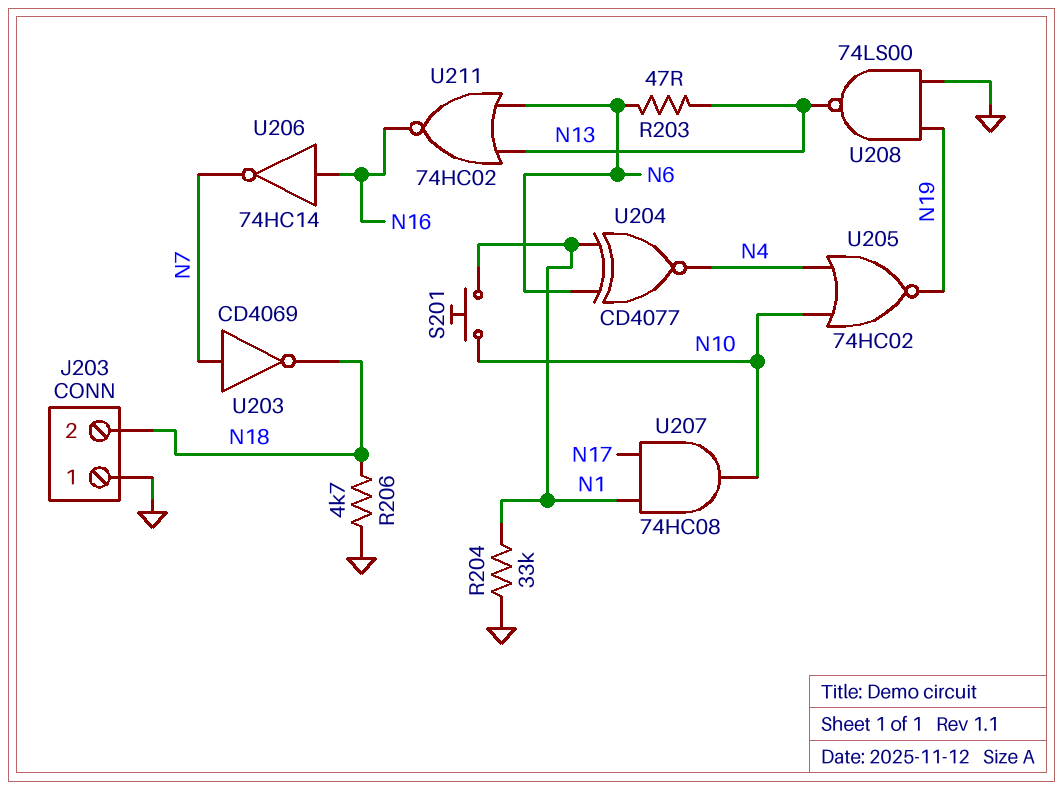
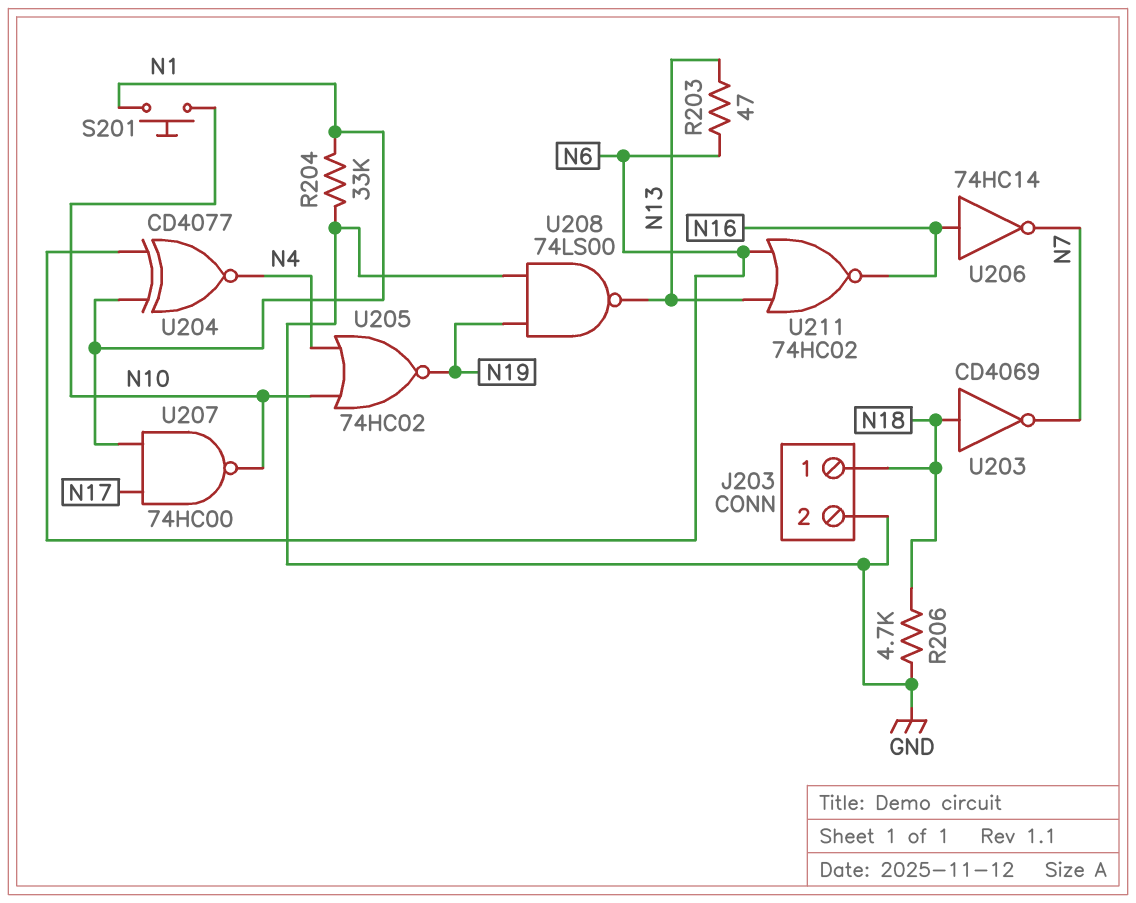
J203 pin 1: GND -> N18
J203 pin 2: N18 -> GND
U203: NOT CD4069 (in N7, out N18) -> NOT CD4069 (in N18, out N7)
U207: AND 74HC08 (in N1, in N17, out N10) -> NAND 74HC00 (in N1, in N17, out N10)

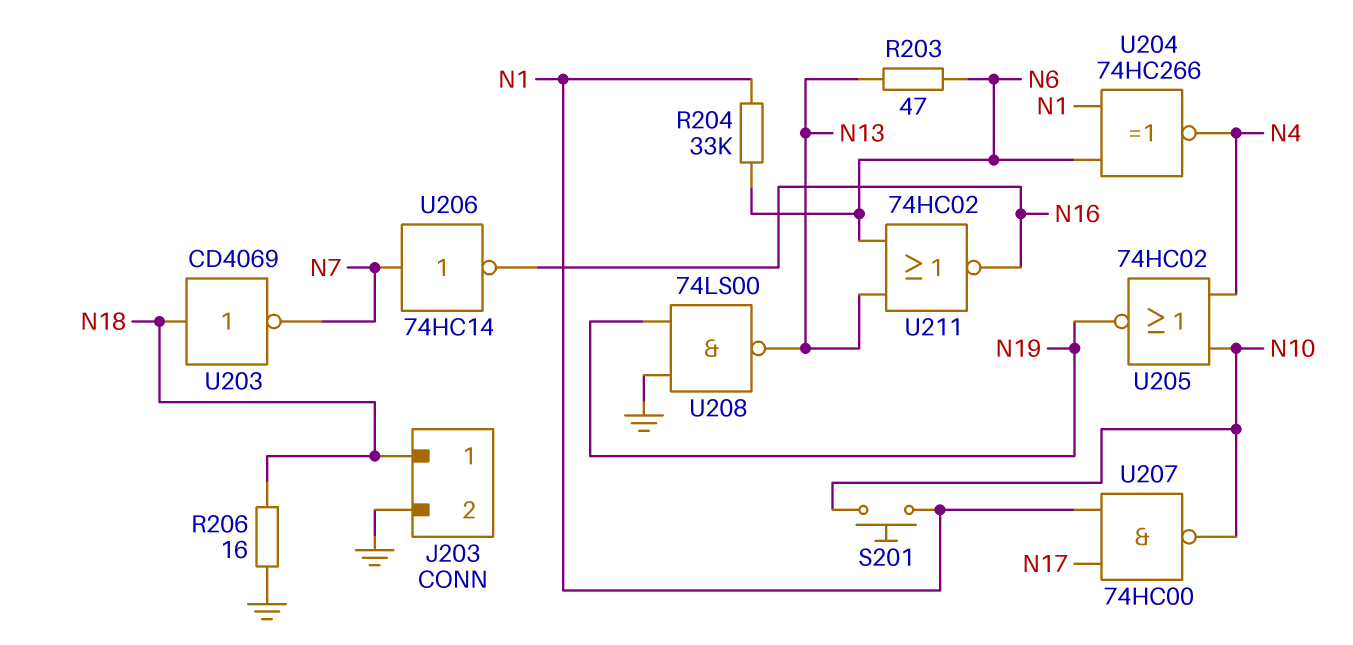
R204: 33k (GND, N1) -> 33k (N1, N6)
R206: 4.7k (GND, N18) -> 16 (GND, N18)
U204: XNOR CD4077 (in N1, in N6, out N4) -> XNOR 74HC266 (in N1, in N6, out N4)
U206: NOT 74HC14 (in N16, out N7) -> NOT 74HC14 (in N7, out N16)

